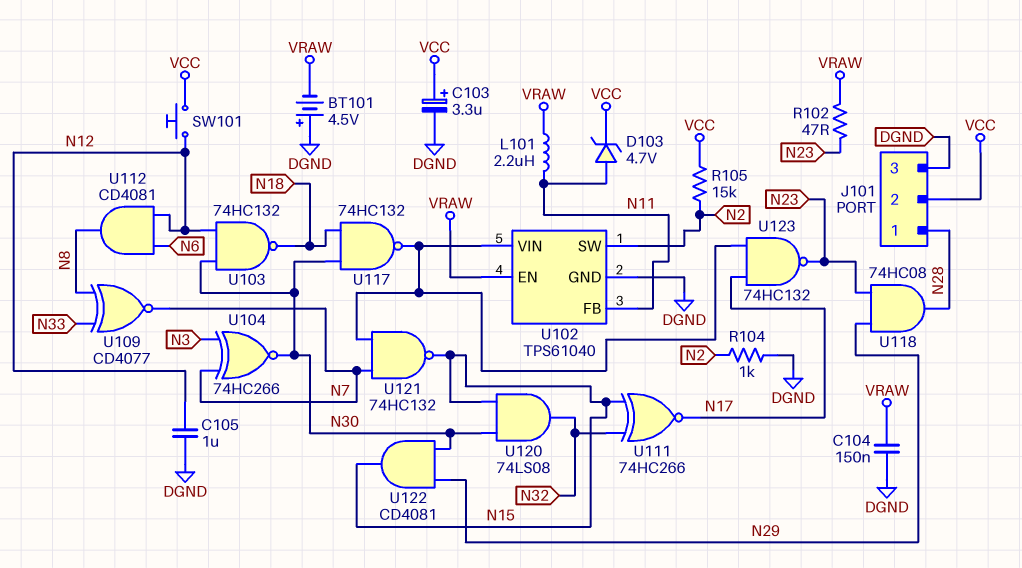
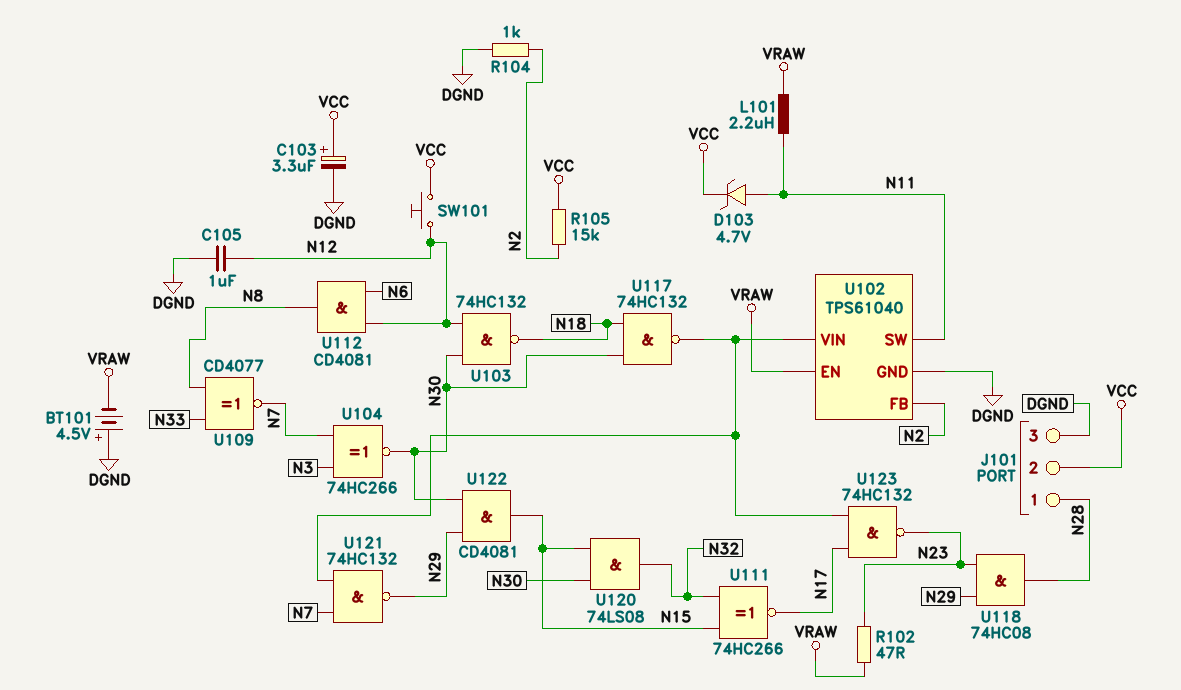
C104: 150nF (DGND, VRAW) -> none
U102 pin FB: N11 -> N2
U102 pin SW: N2 -> N11
U121: NAND 74HC132 (in N7, in U102/VIN, out N15) -> NAND 74HC132 (in N7, in U102/VIN, out N29)

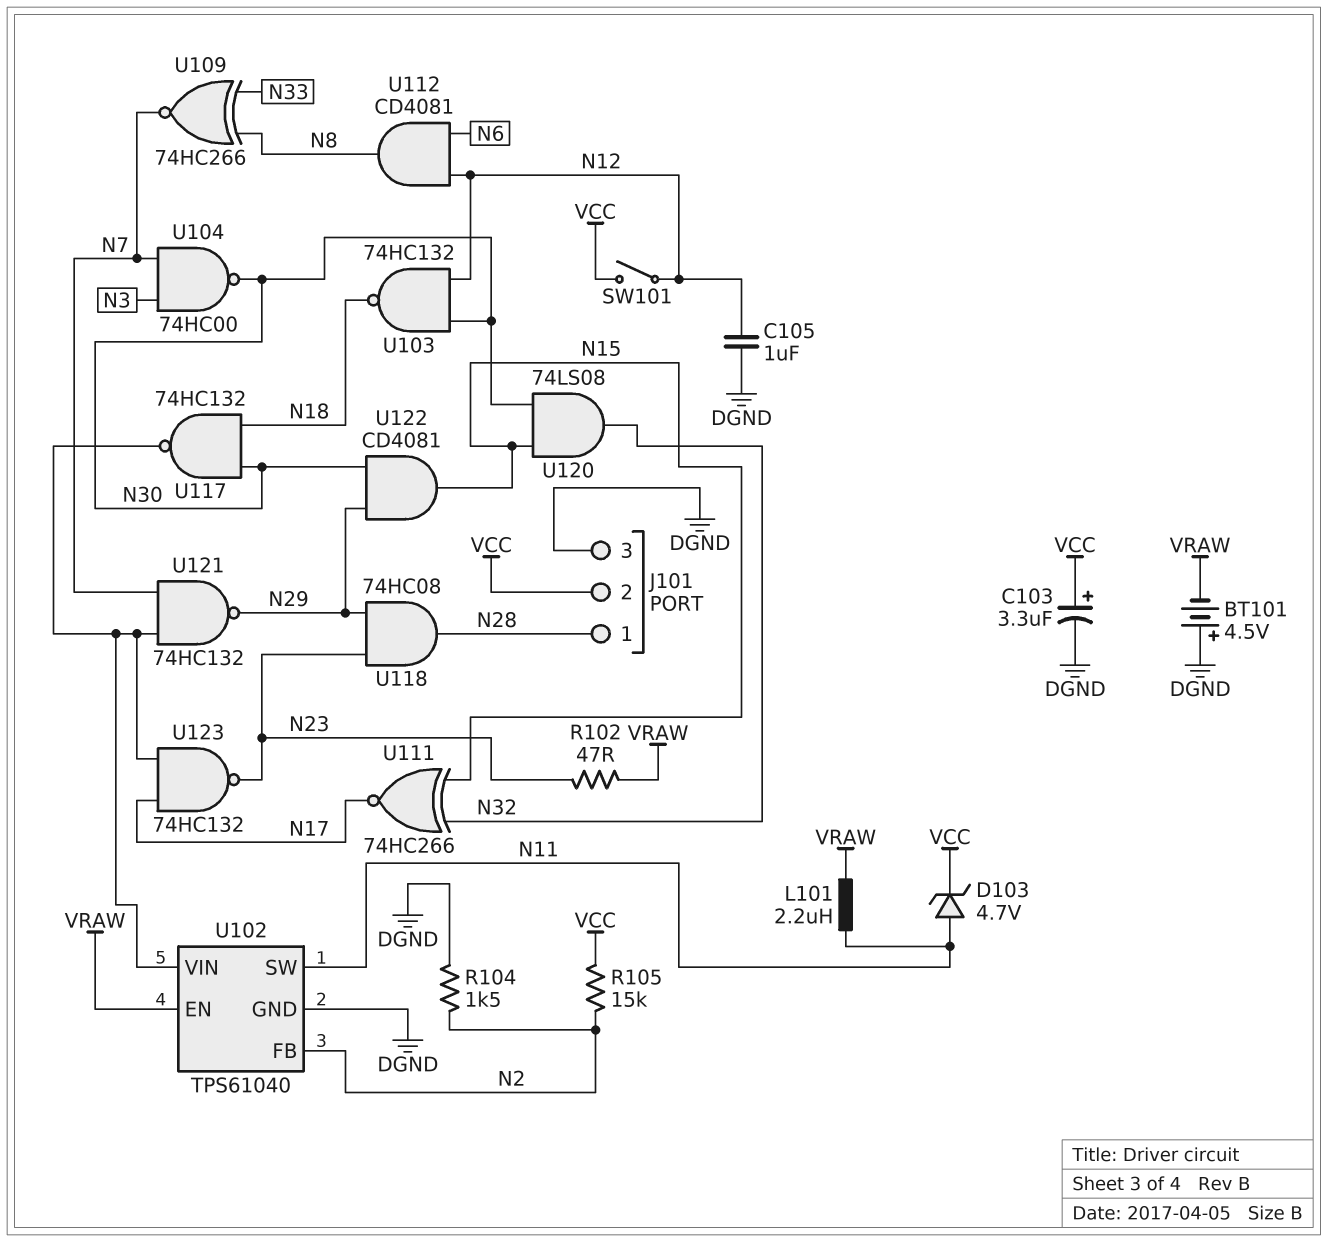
R104: 1k (DGND, N2) -> 1.5k (DGND, N2)
SW101: button (N12, VCC) -> switch (N12, VCC)
U104: XNOR 74HC266 (in N3, in N7, out N30) -> NAND 74HC00 (in N3, in N7, out N30)
U109: XNOR CD4077 (in N8, in N33, out N7) -> XNOR 74HC266 (in N8, in N33, out N7)

